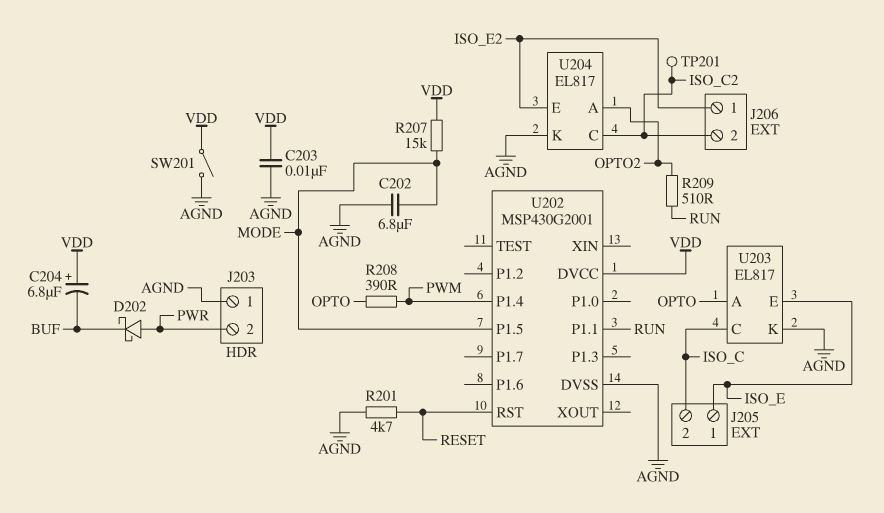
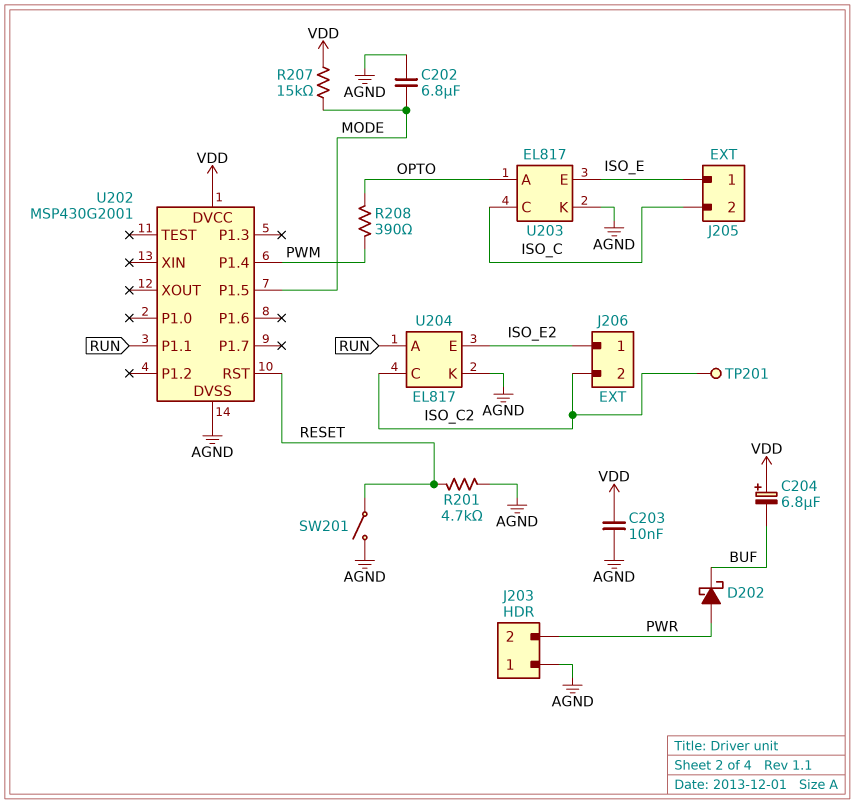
R209: 510 (OPTO2, RUN) -> none
SW201: switch (AGND, VDD) -> switch (AGND, RESET)
U204 pin A: OPTO2 -> RUN

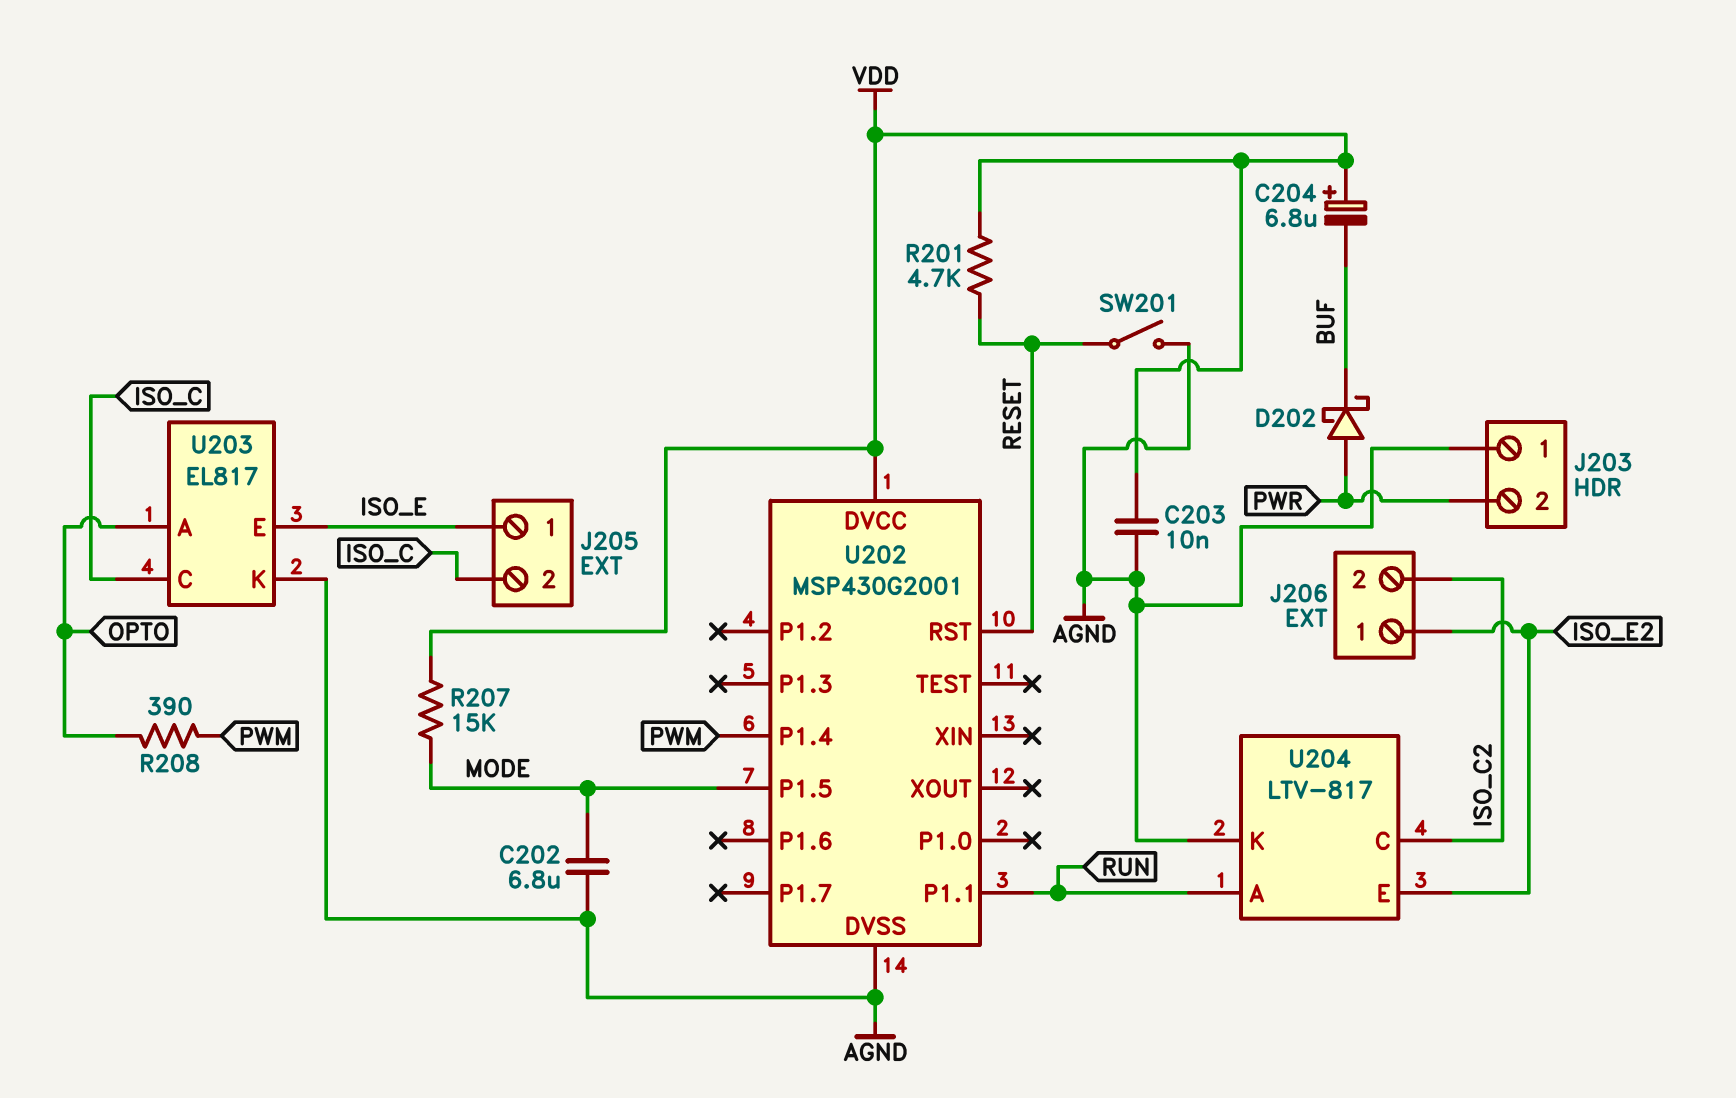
R201: 4.7k (AGND, RESET) -> 4.7k (RESET, VDD)
TP201: test point (ISO_C2) -> none
U204: EL817 -> LTV-817

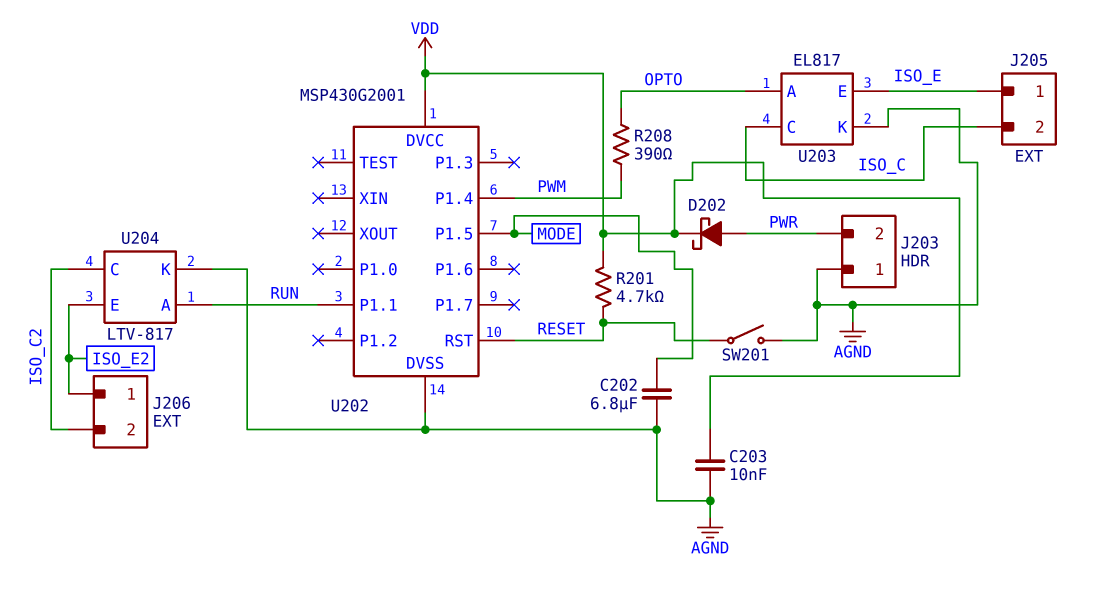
C204: 6.8uF (plus VDD, minus BUF) -> none
D202: schottky (A PWR, K BUF) -> schottky (A PWR, K VDD)
R207: 15k (MODE, VDD) -> none

